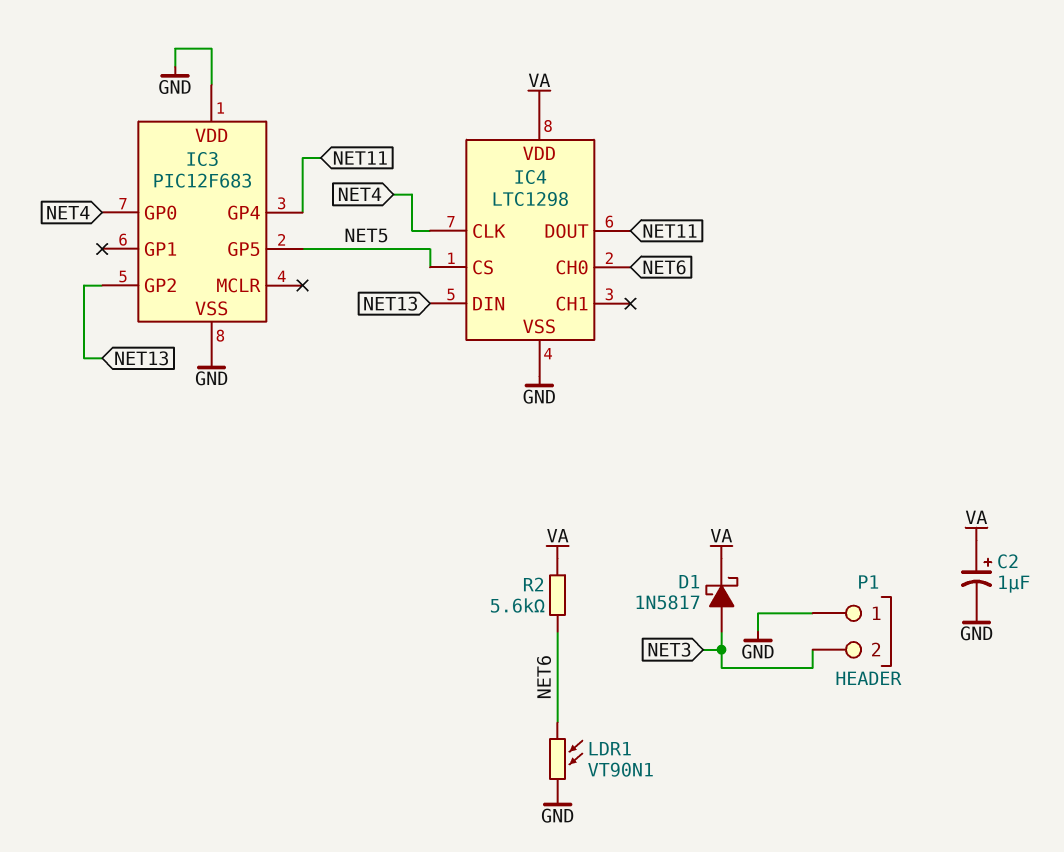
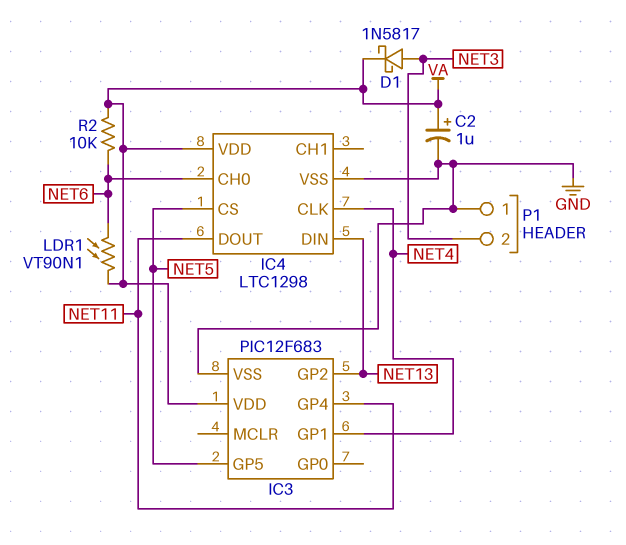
IC3 pin GP0: NET4 -> none
IC3 pin GP1: none -> NET4
IC3 pin VDD: GND -> VA
LDR1: VT90N1 (GND, NET6) -> VT90N1 (NET6, VA)
R2: 5.6k (NET6, VA) -> 10k (NET6, VA)

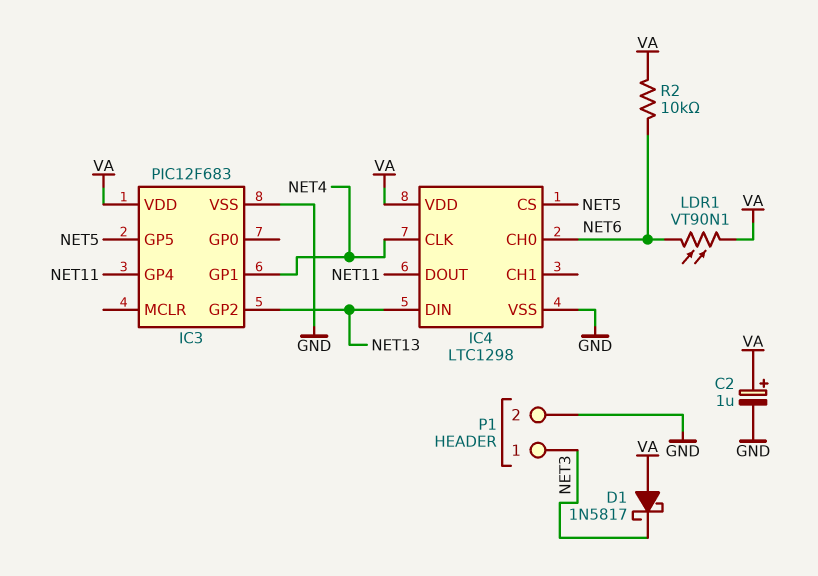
D1: schottky 1N5817 (A NET3, K VA) -> schottky 1N5817 (A VA, K NET3)
P1 pin 1: GND -> NET3
P1 pin 2: NET3 -> GND

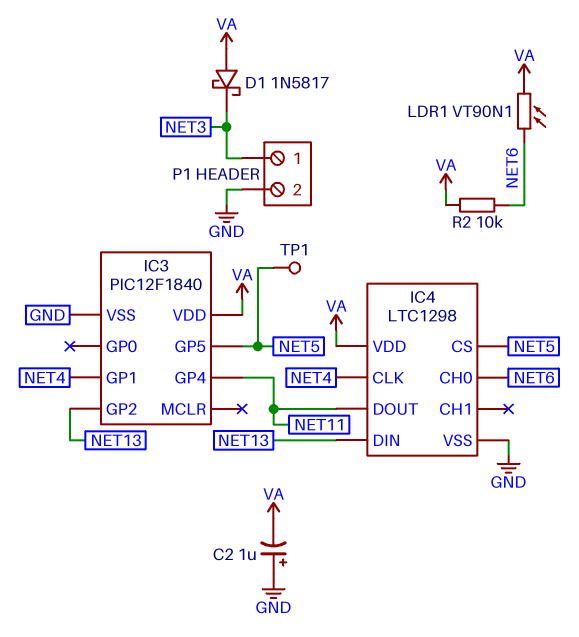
C2: 1uF (plus VA, minus GND) -> 1uF (plus GND, minus VA)
IC3: PIC12F683 -> PIC12F1840
TP1: none -> test point (NET5)

